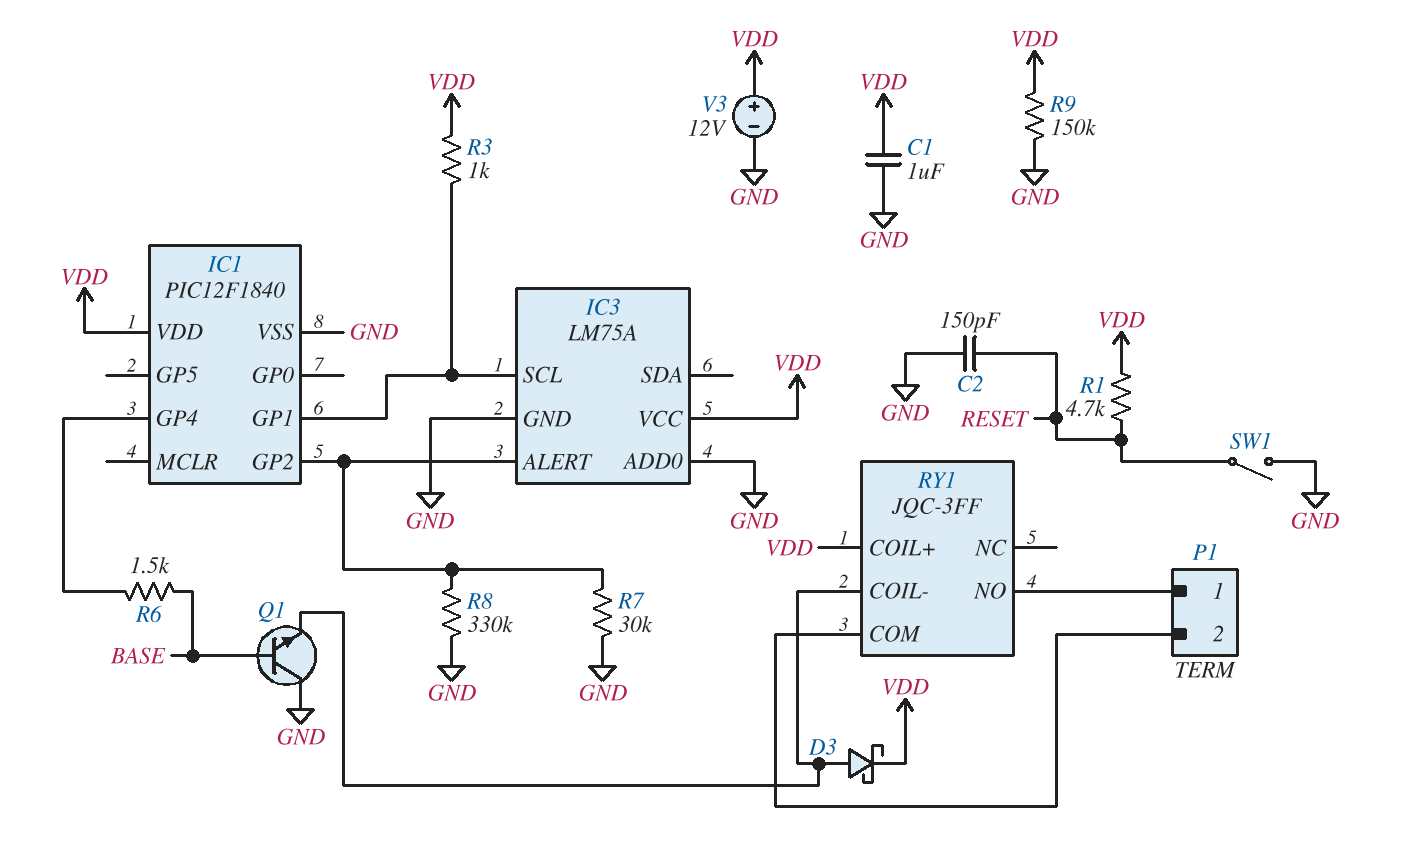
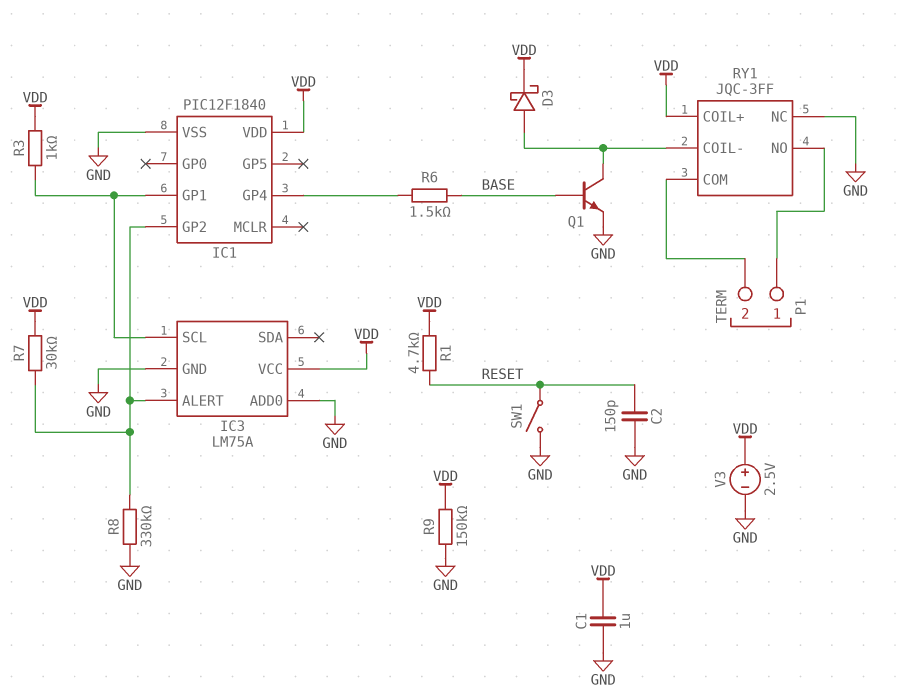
Q1: NPN (B BASE, C GND, E RY1/COIL-) -> NPN (B BASE, C RY1/COIL-, E GND)
R7: 30k (GND, IC1/GP2) -> 30k (IC1/GP2, VDD)
RY1 pin NC: none -> GND
V3: 12V (plus VDD, minus GND) -> 2.5V (plus VDD, minus GND)

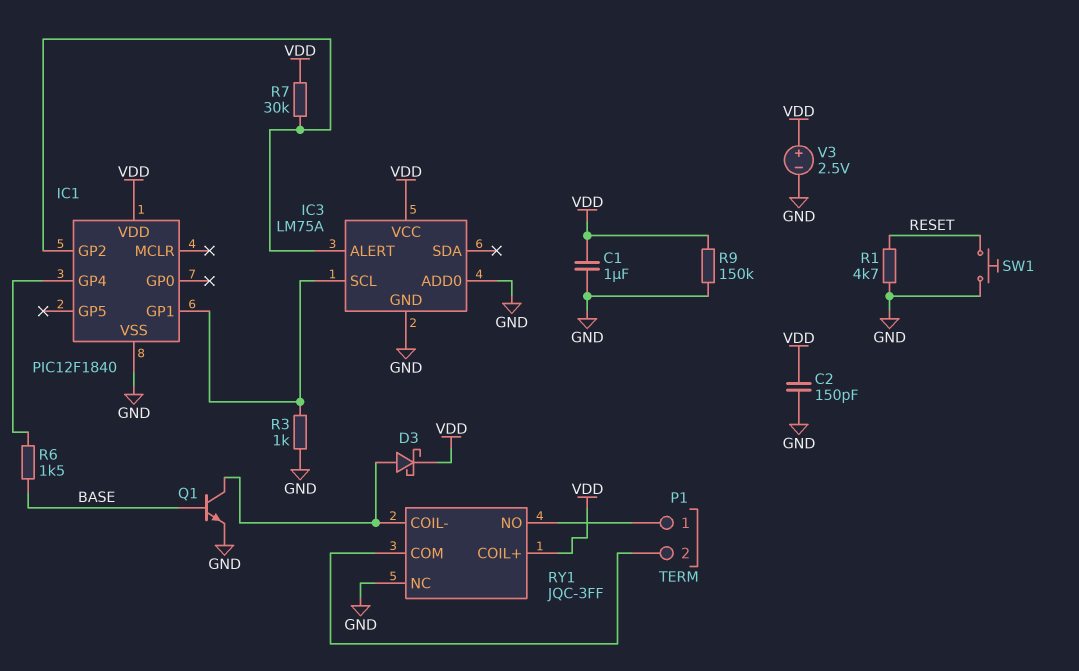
C2: 150pF (GND, RESET) -> 150pF (GND, VDD)
R1: 4.7k (RESET, VDD) -> 4.7k (GND, RESET)
R3: 1k (IC1/GP1, VDD) -> 1k (GND, IC1/GP1)
R8: 330k (GND, IC1/GP2) -> none
SW1: switch (GND, RESET) -> button (GND, RESET)

